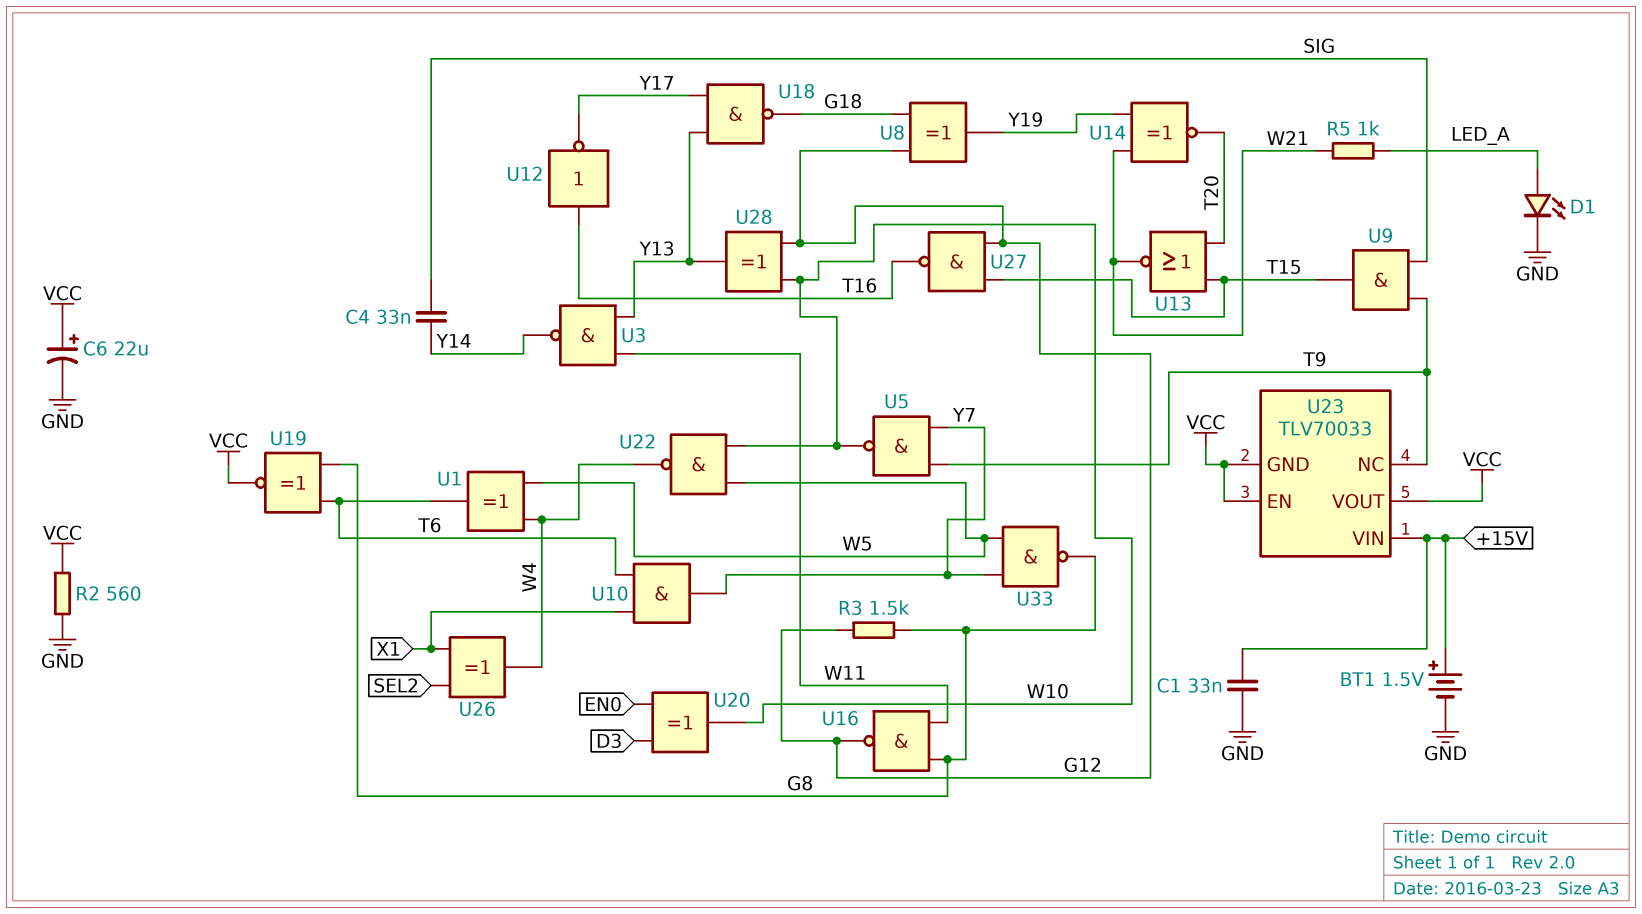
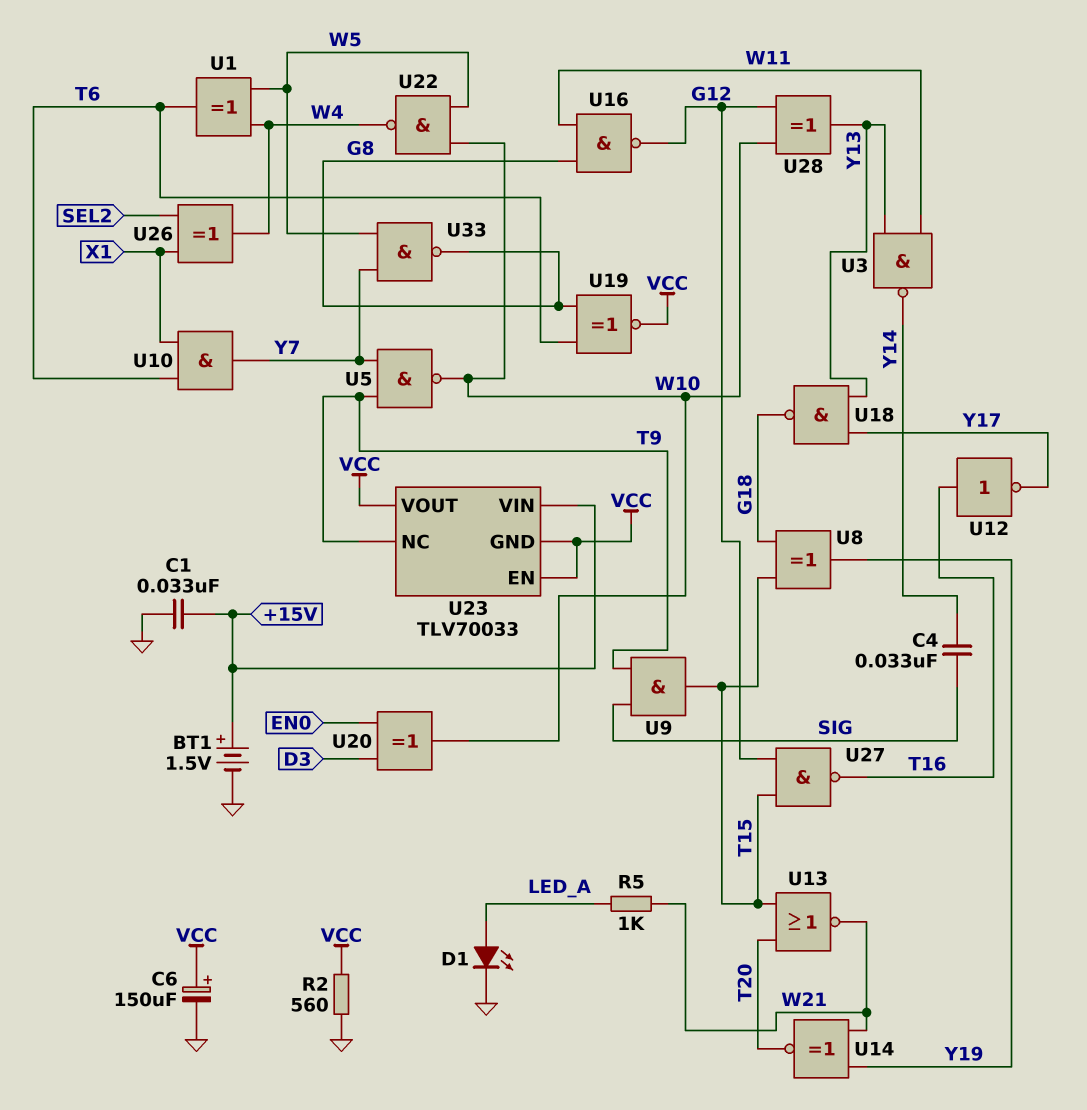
C6: 22uF (plus VCC, minus GND) -> 150uF (plus VCC, minus GND)
R3: 1.5k (G8, G12) -> none
U8: XOR (in G12, in G18, out Y19) -> XOR (in G18, in T15, out Y19)

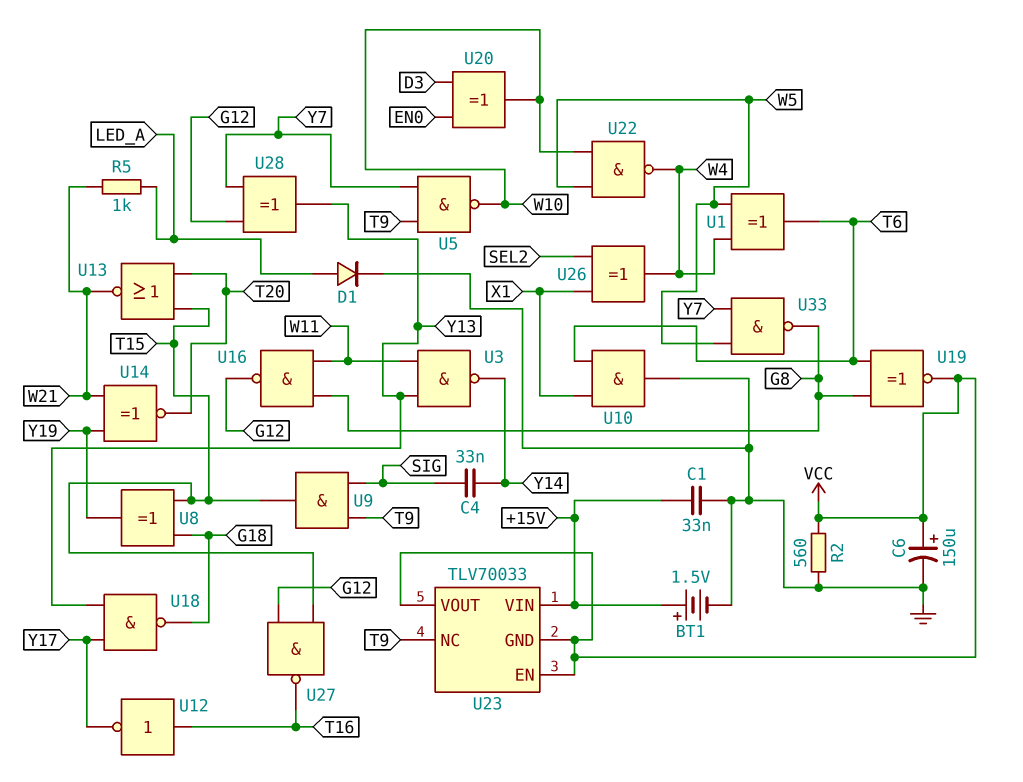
D1: LED (A LED_A, K GND) -> diode (A LED_A, K GND)
U10: AND (in T6, in X1, out Y7) -> AND (in T6, in X1, out GND)
U28: XOR (in G12, in W10, out Y13) -> XOR (in G12, in Y7, out Y13)

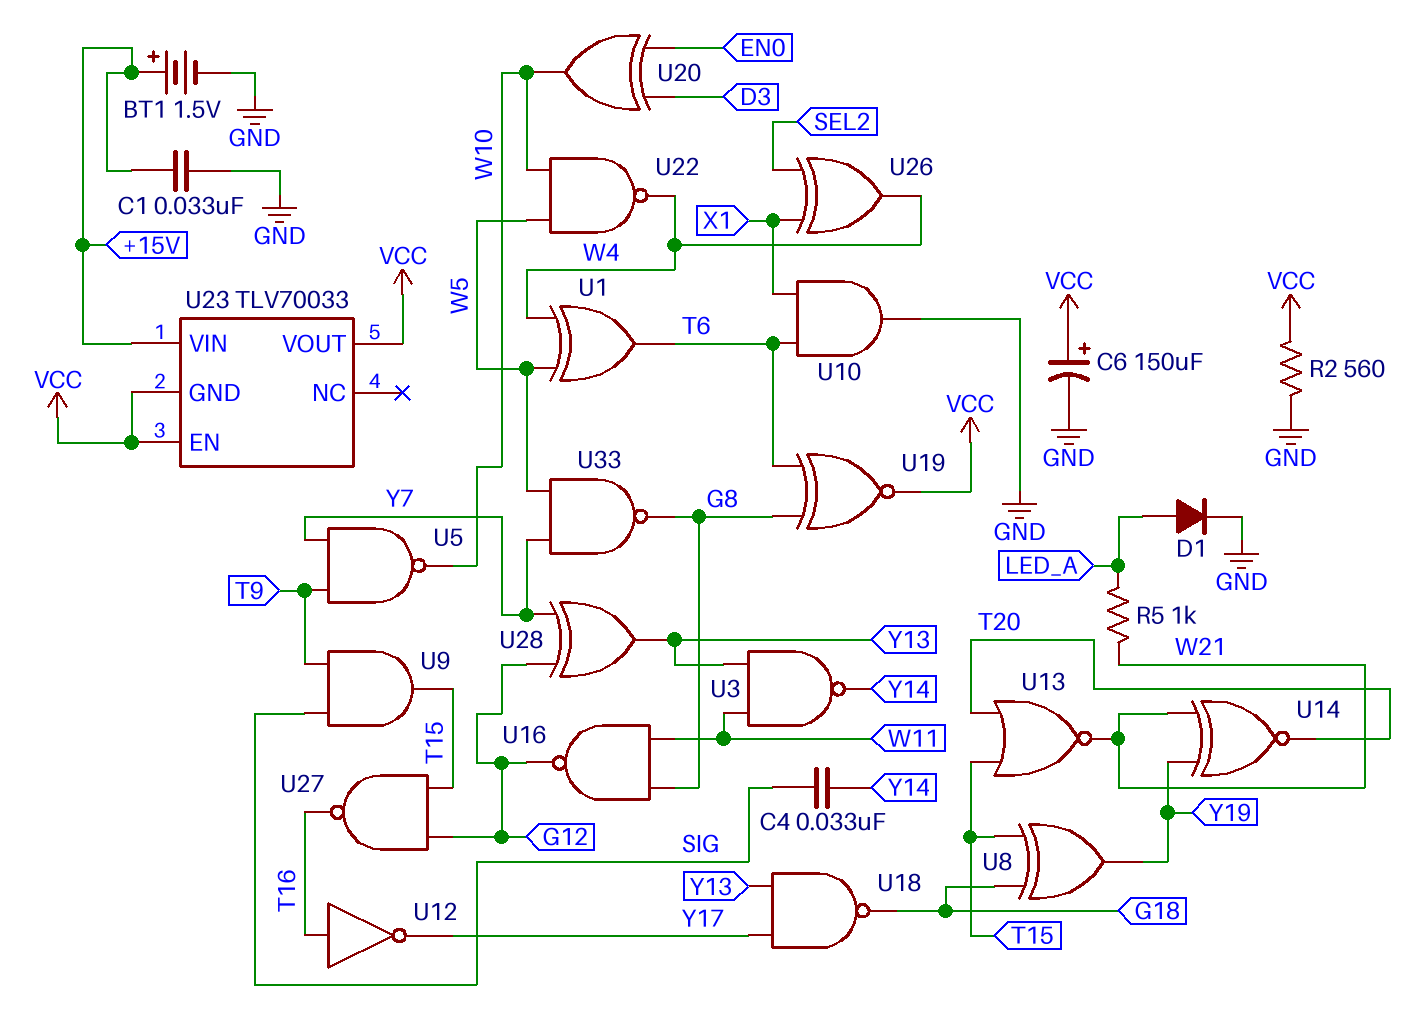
U23 pin NC: T9 -> none

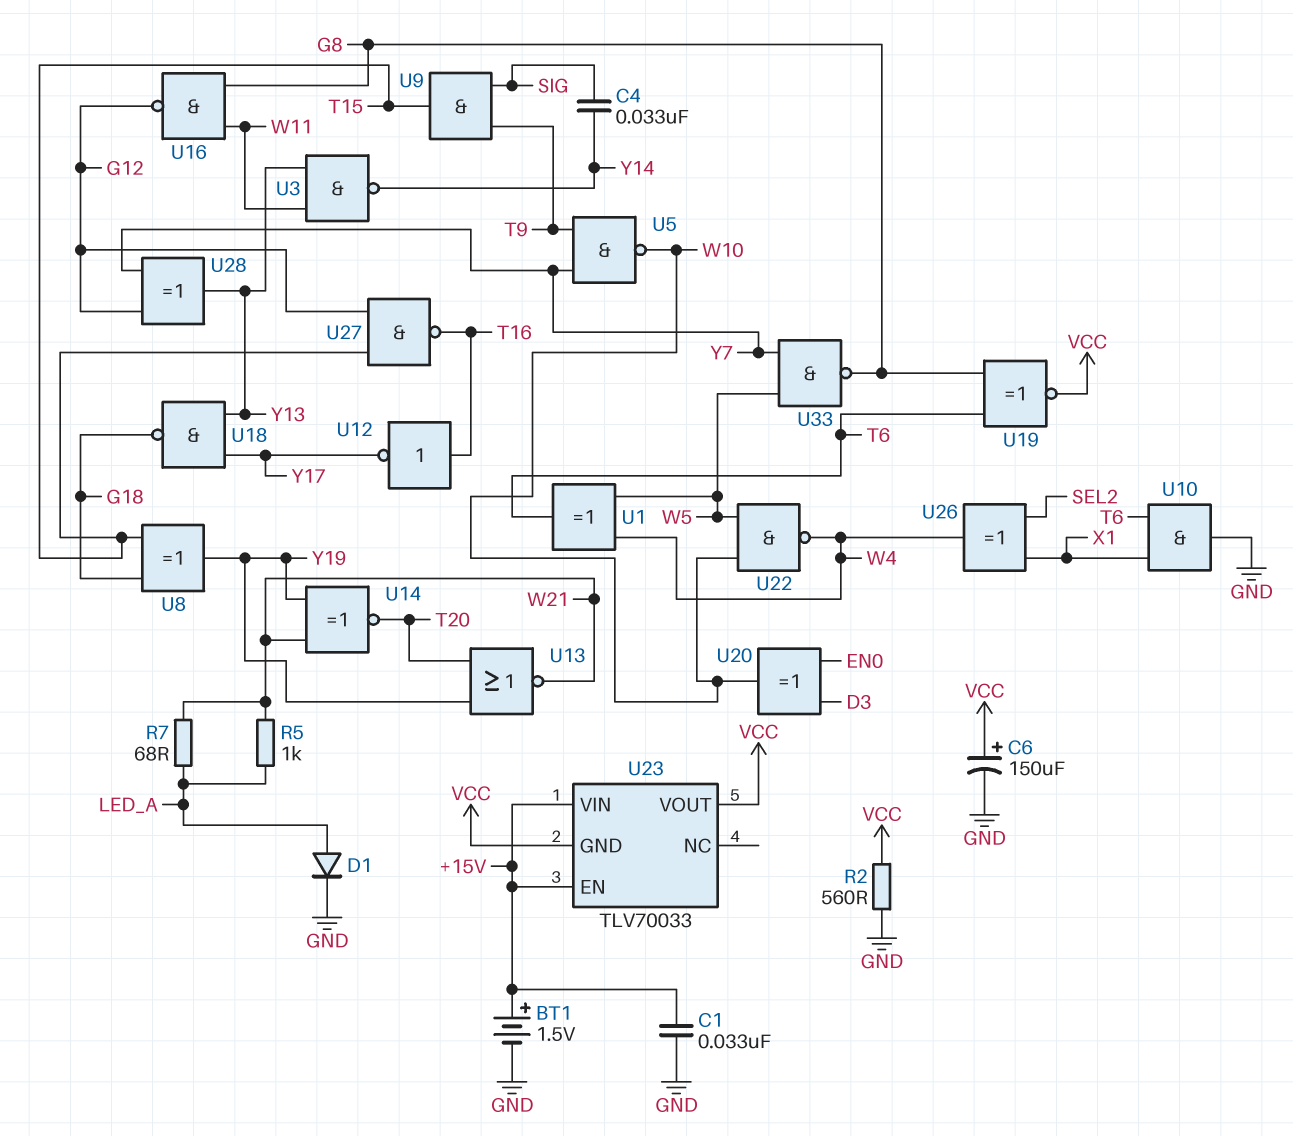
R7: none -> 68 (LED_A, W21)
U13: NOR (in T15, in T20, out W21) -> NOR (in T20, in Y19, out W21)
U23 pin EN: VCC -> +15V

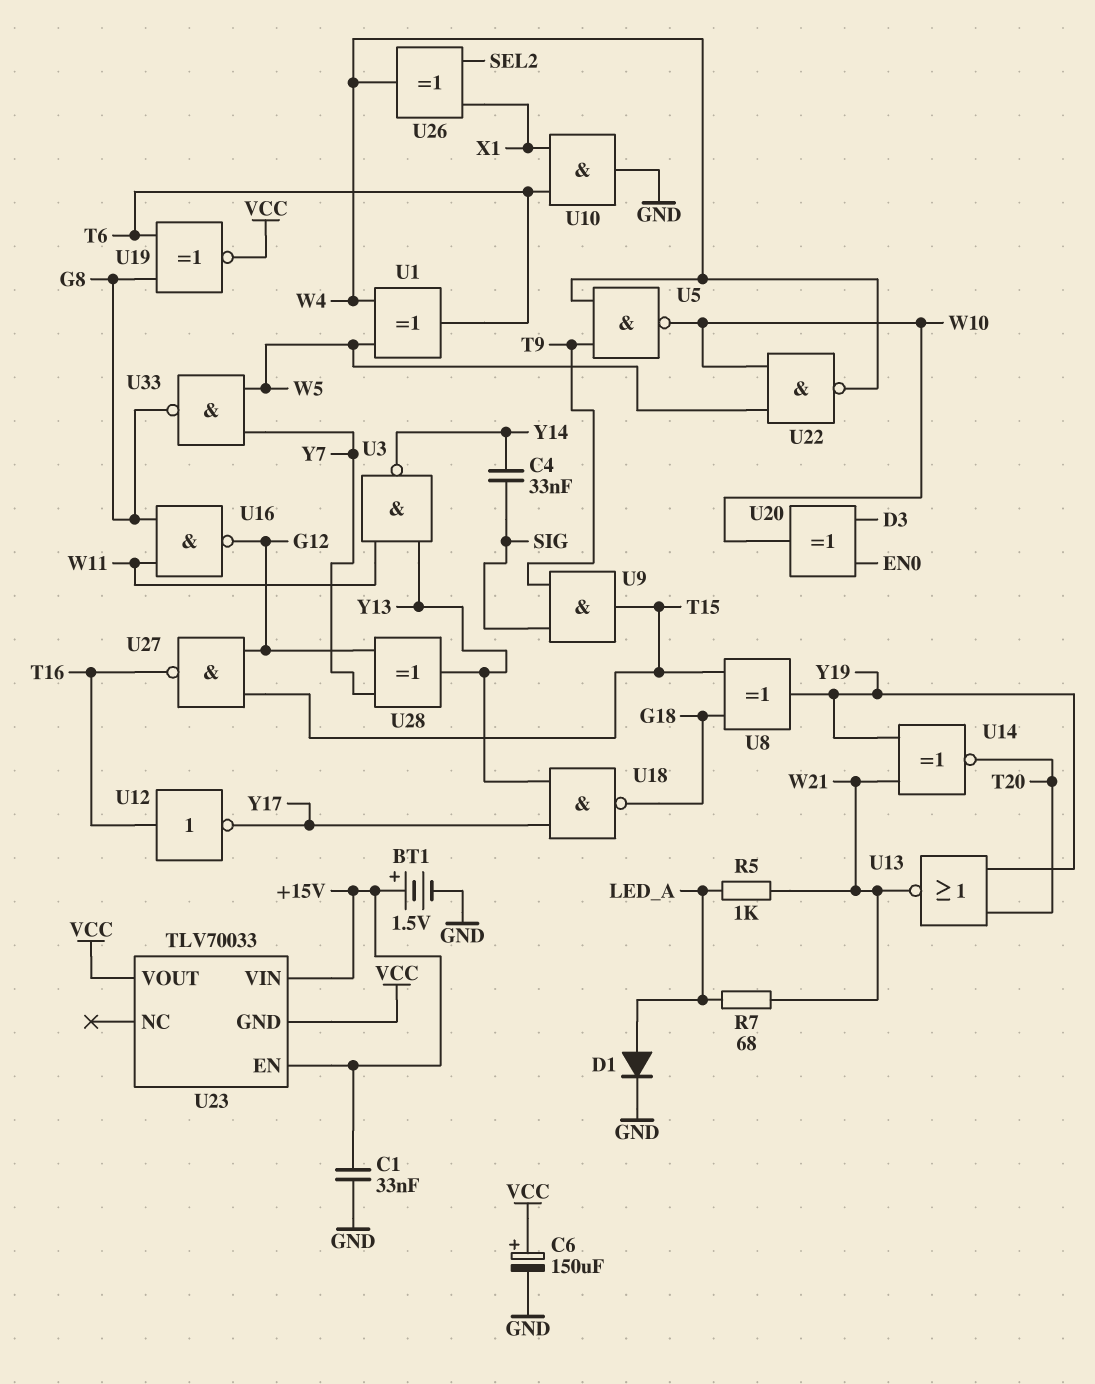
R2: 560 (GND, VCC) -> none
U5: NAND (in T9, in Y7, out W10) -> NAND (in T9, in W4, out W10)

